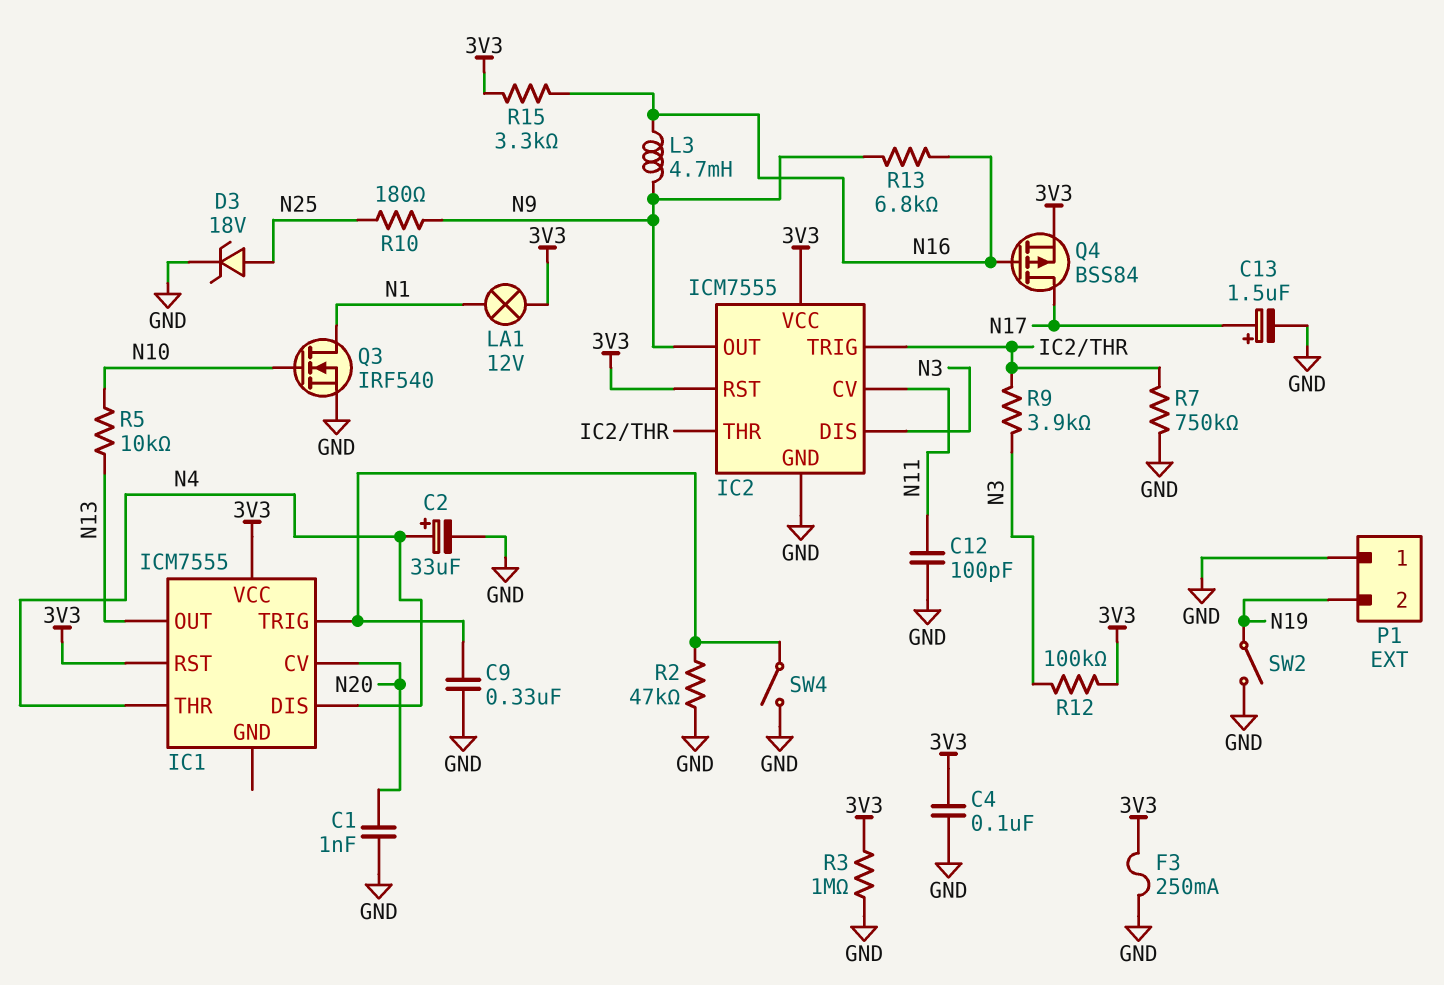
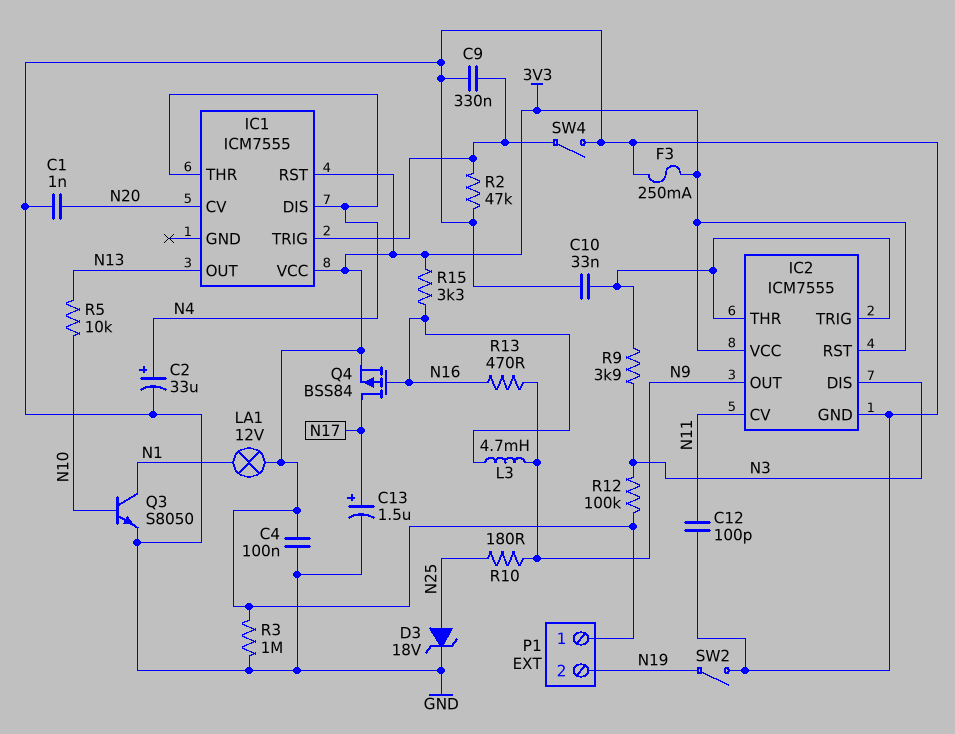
C10: none -> 33nF (GND, IC2/THR)
P1 pin 1: GND -> 3V3
Q3: NMOS IRF540 (G N10, D N1, S GND) -> NPN S8050 (B N10, C N1, E GND)
R7: 750k (GND, IC2/THR) -> none
R13: 6.8k (N9, N16) -> 470 (N9, N16)

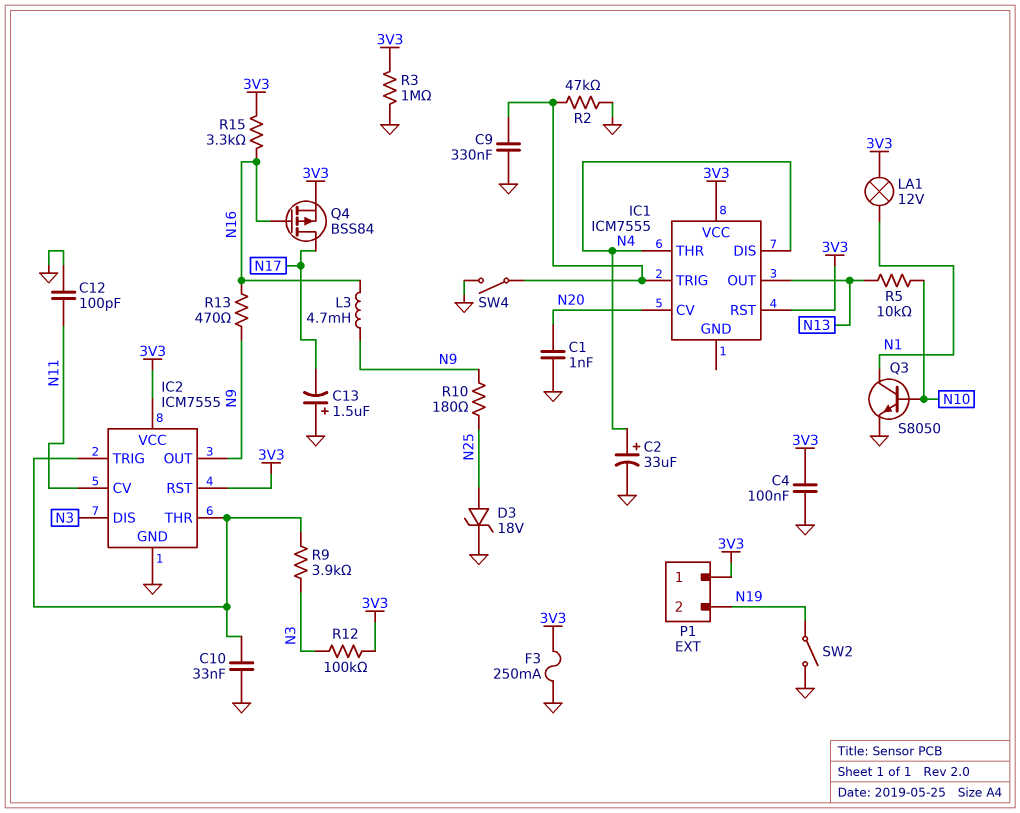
C13: 1.5uF (plus N17, minus GND) -> 1.5uF (plus GND, minus N17)

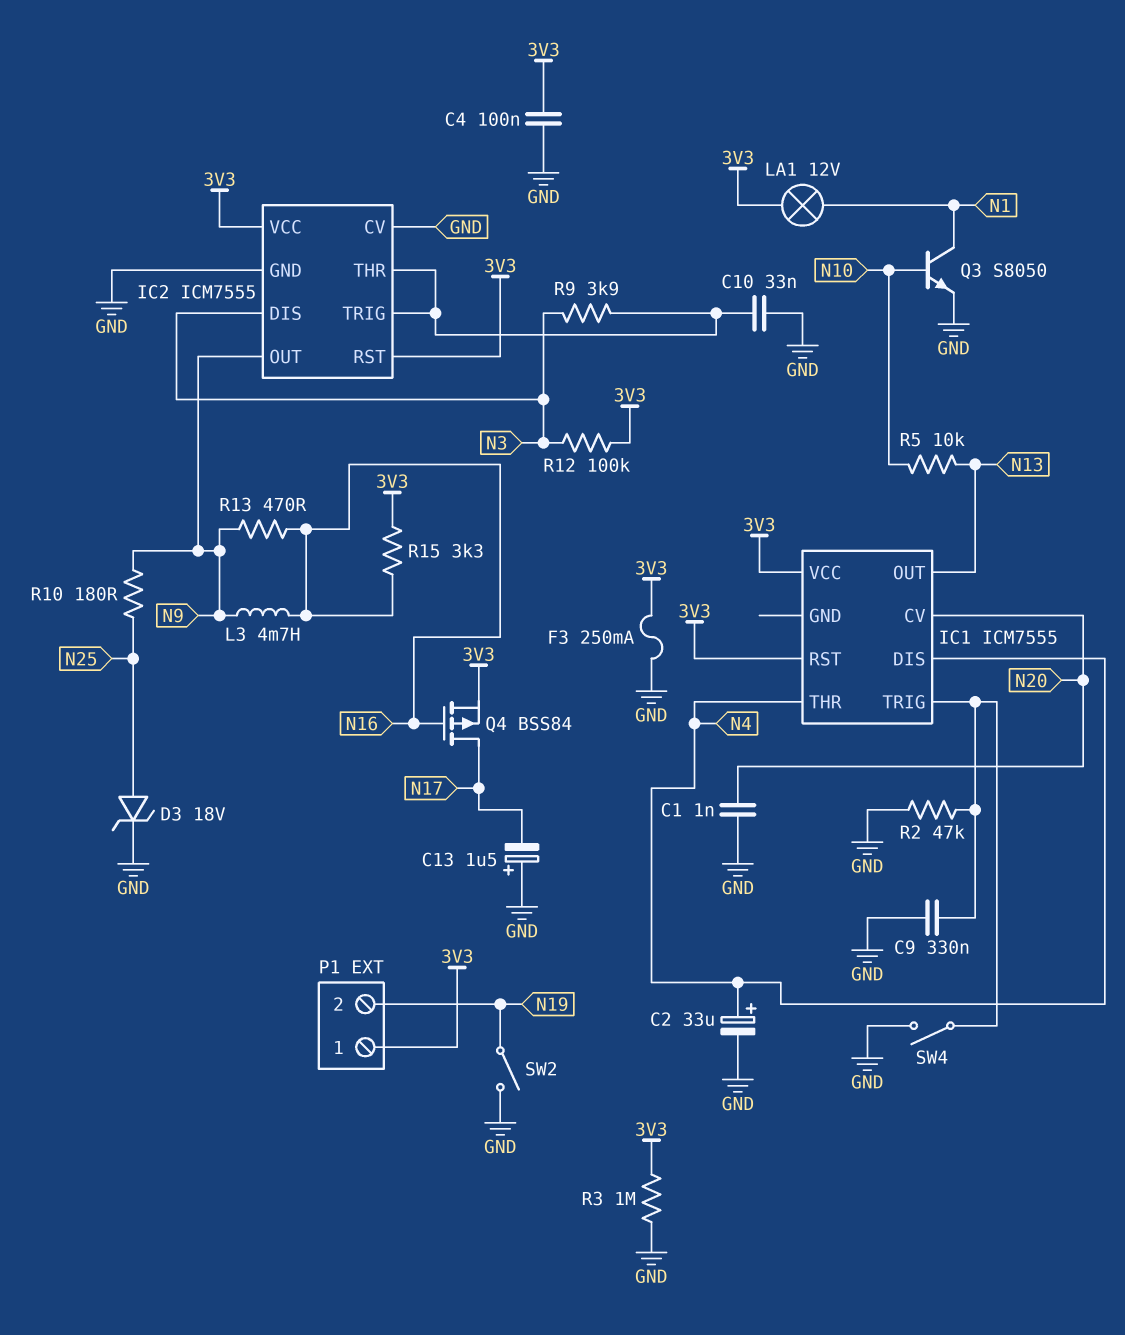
C12: 100pF (GND, N11) -> none
IC2 pin CV: N11 -> GND

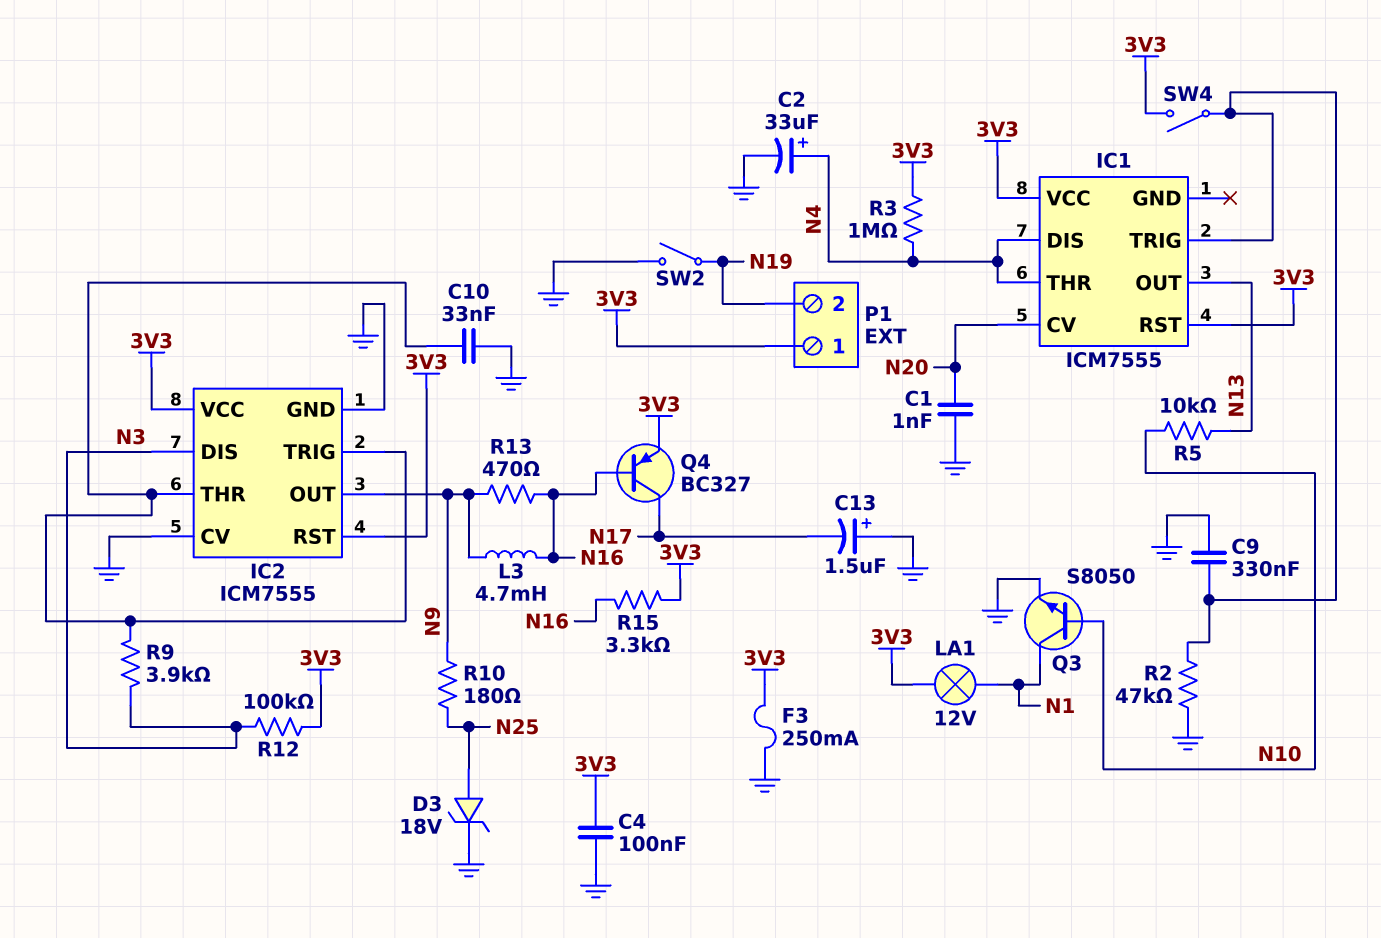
Q4: PMOS BSS84 (G N16, D N17, S 3V3) -> PNP BC327 (B N16, C N17, E 3V3)
R3: 1M (3V3, GND) -> 1M (3V3, N4)
SW4: switch (GND, IC1/TRIG) -> switch (3V3, IC1/TRIG)

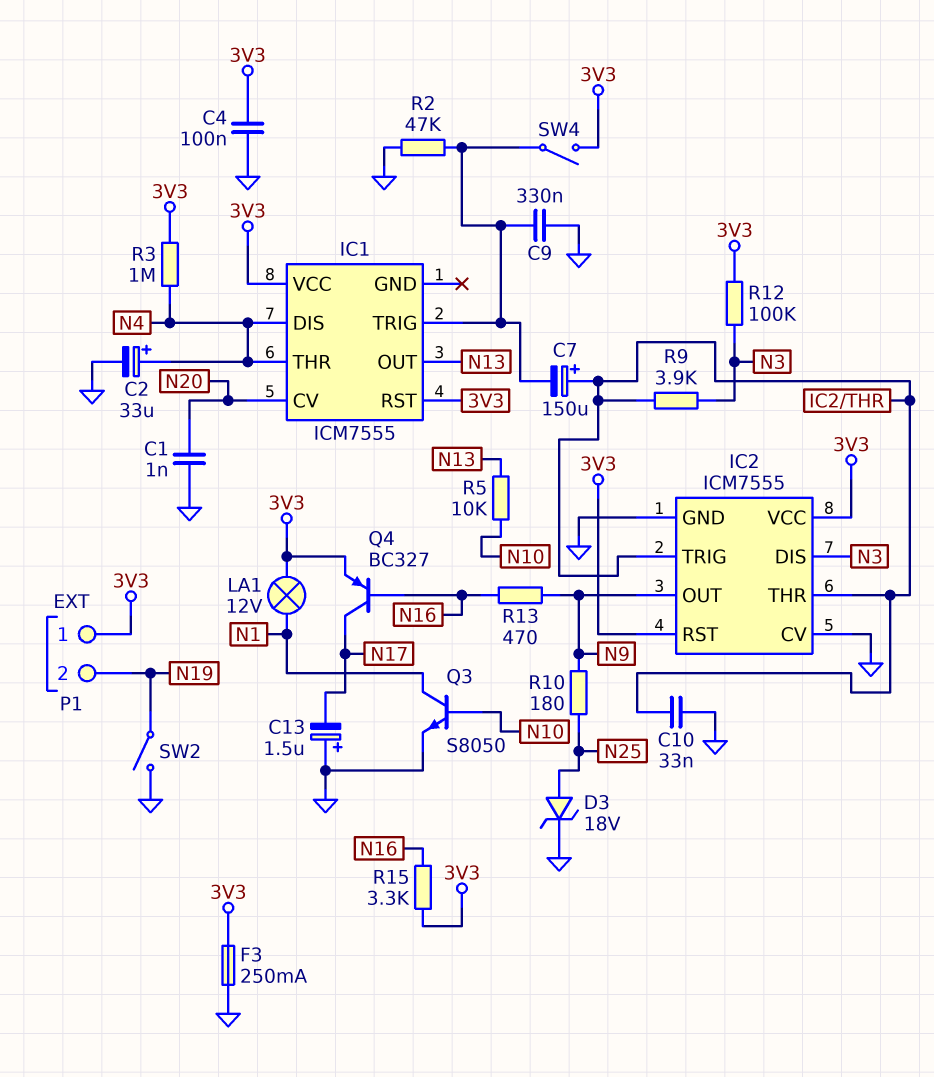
C7: none -> 150uF (plus IC2/THR, minus IC1/TRIG)
L3: 4.7mH (N9, N16) -> none

